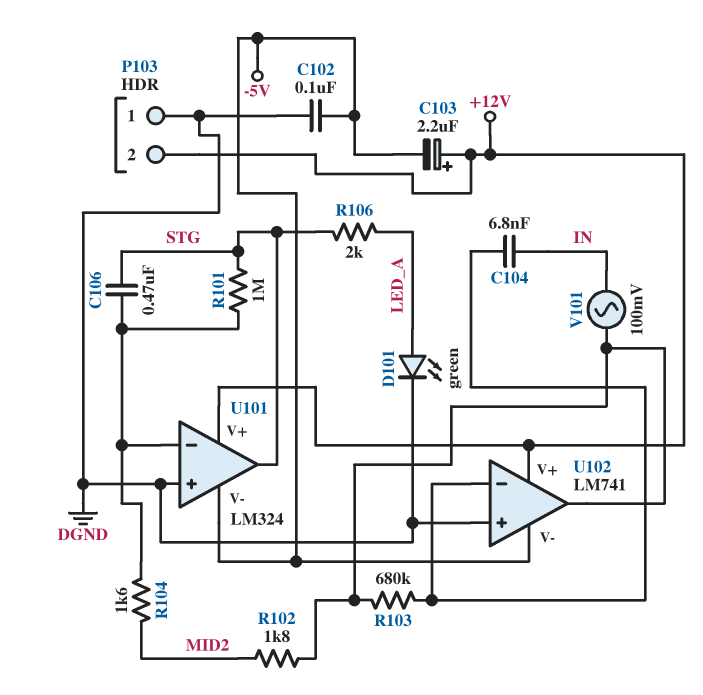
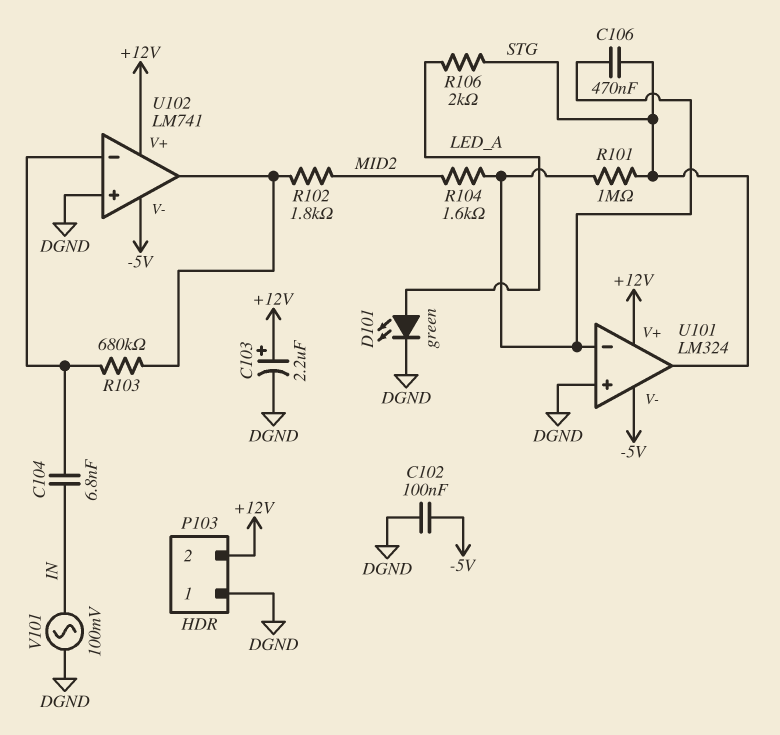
C103: 2.2uF (plus +12V, minus -5V) -> 2.2uF (plus +12V, minus DGND)
V101: AC 100mV (IN, U102/out) -> AC 100mV (DGND, IN)

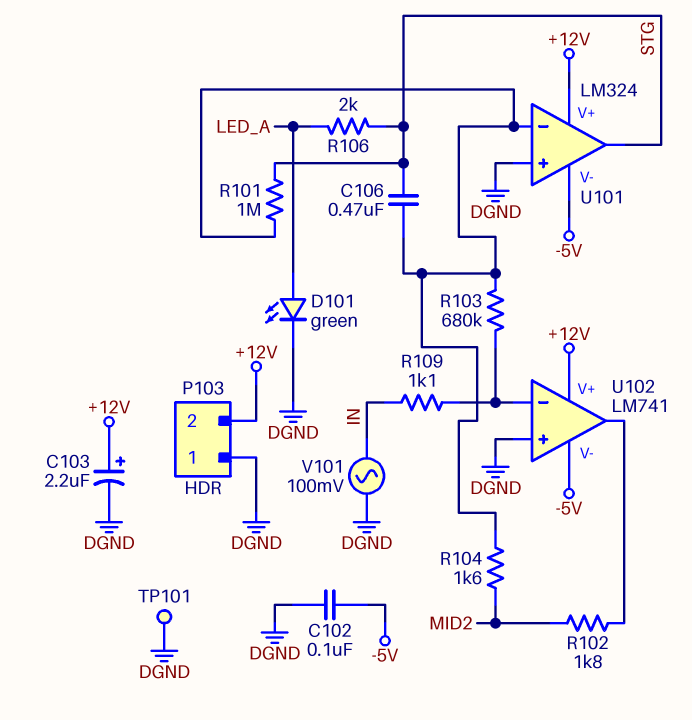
C104: 6.8nF (IN, U102/in-) -> none
R103: 680k (U102/in-, U102/out) -> 680k (U101/in-, U102/in-)
R109: none -> 1.1k (IN, U102/in-)
TP101: none -> test point (DGND)

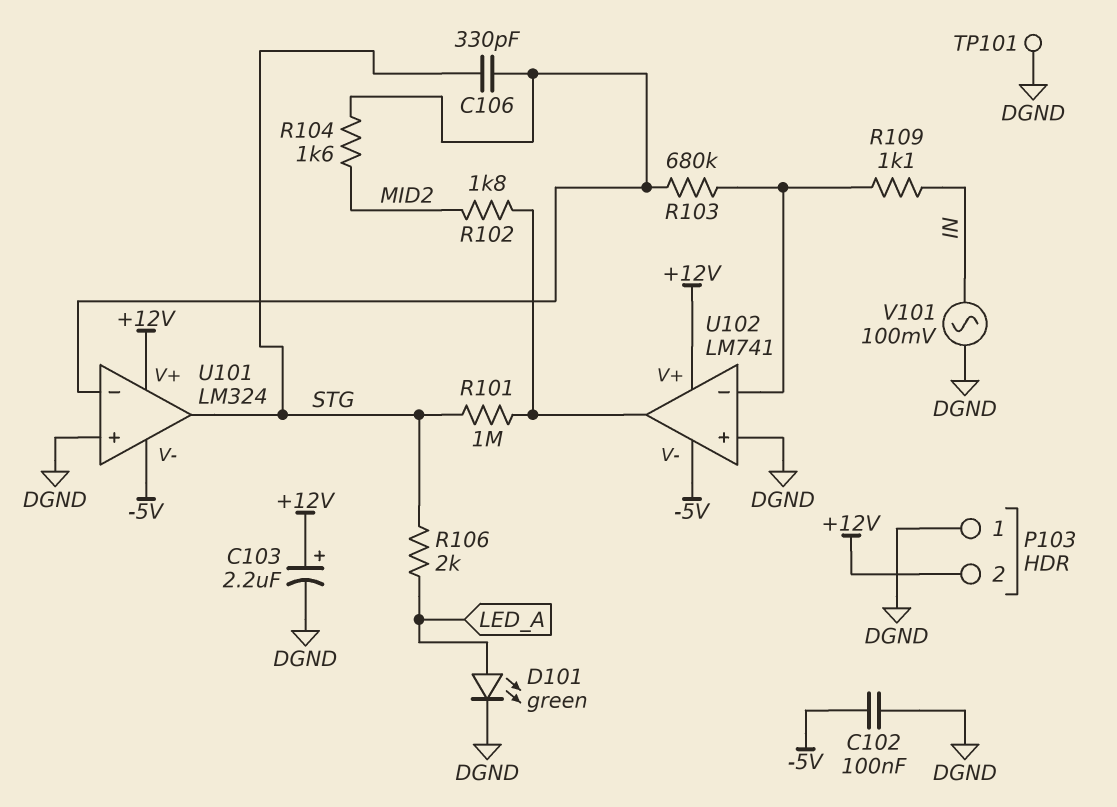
C106: 470nF (STG, U101/in-) -> 330pF (STG, U101/in-)
R101: 1M (STG, U101/in-) -> 1M (STG, U102/out)

